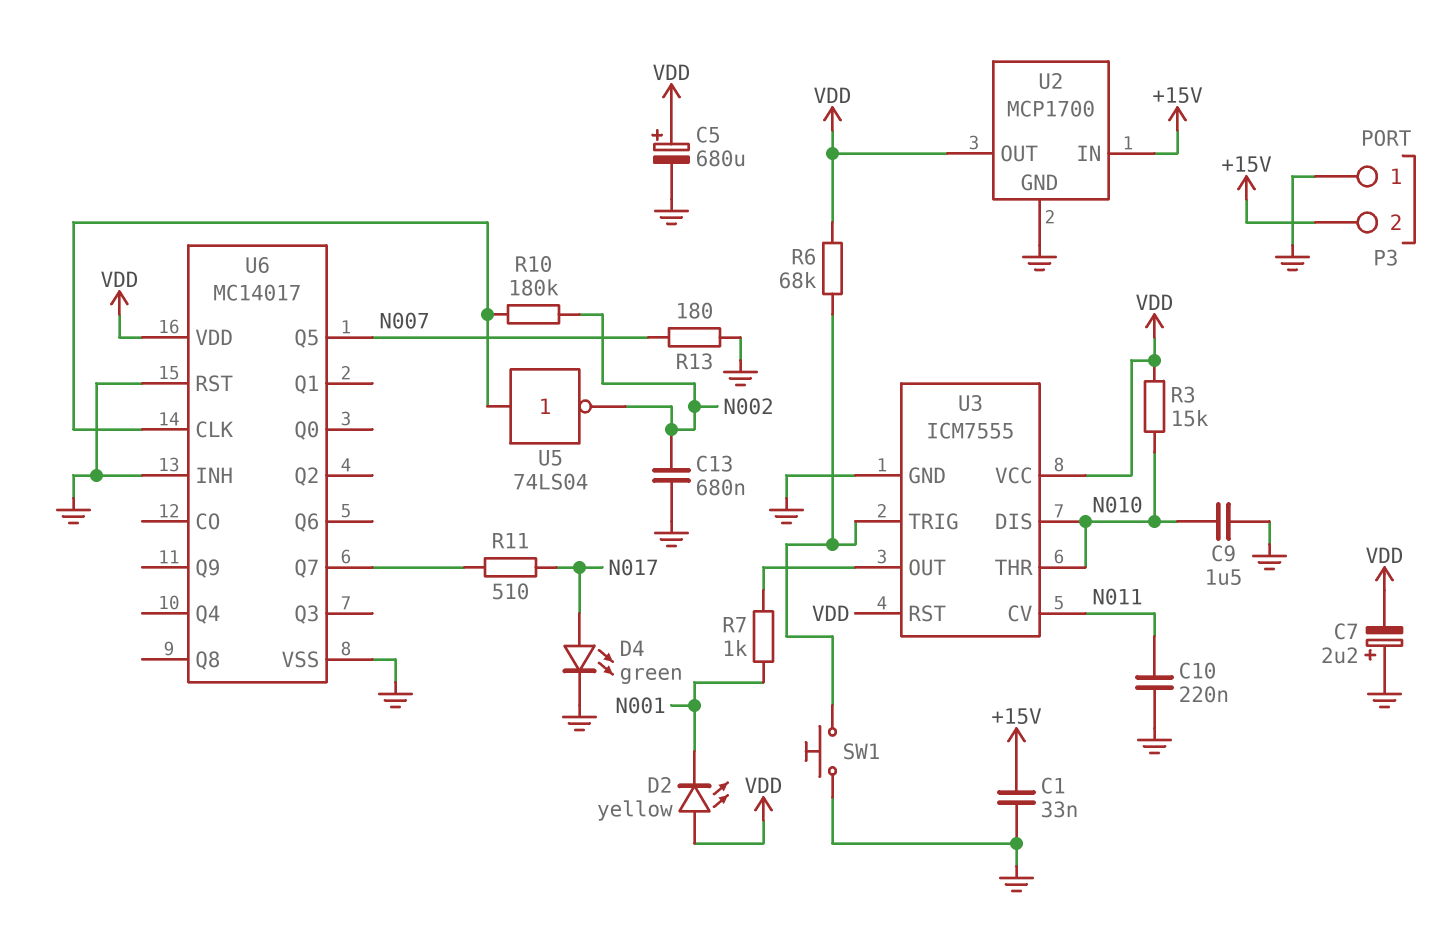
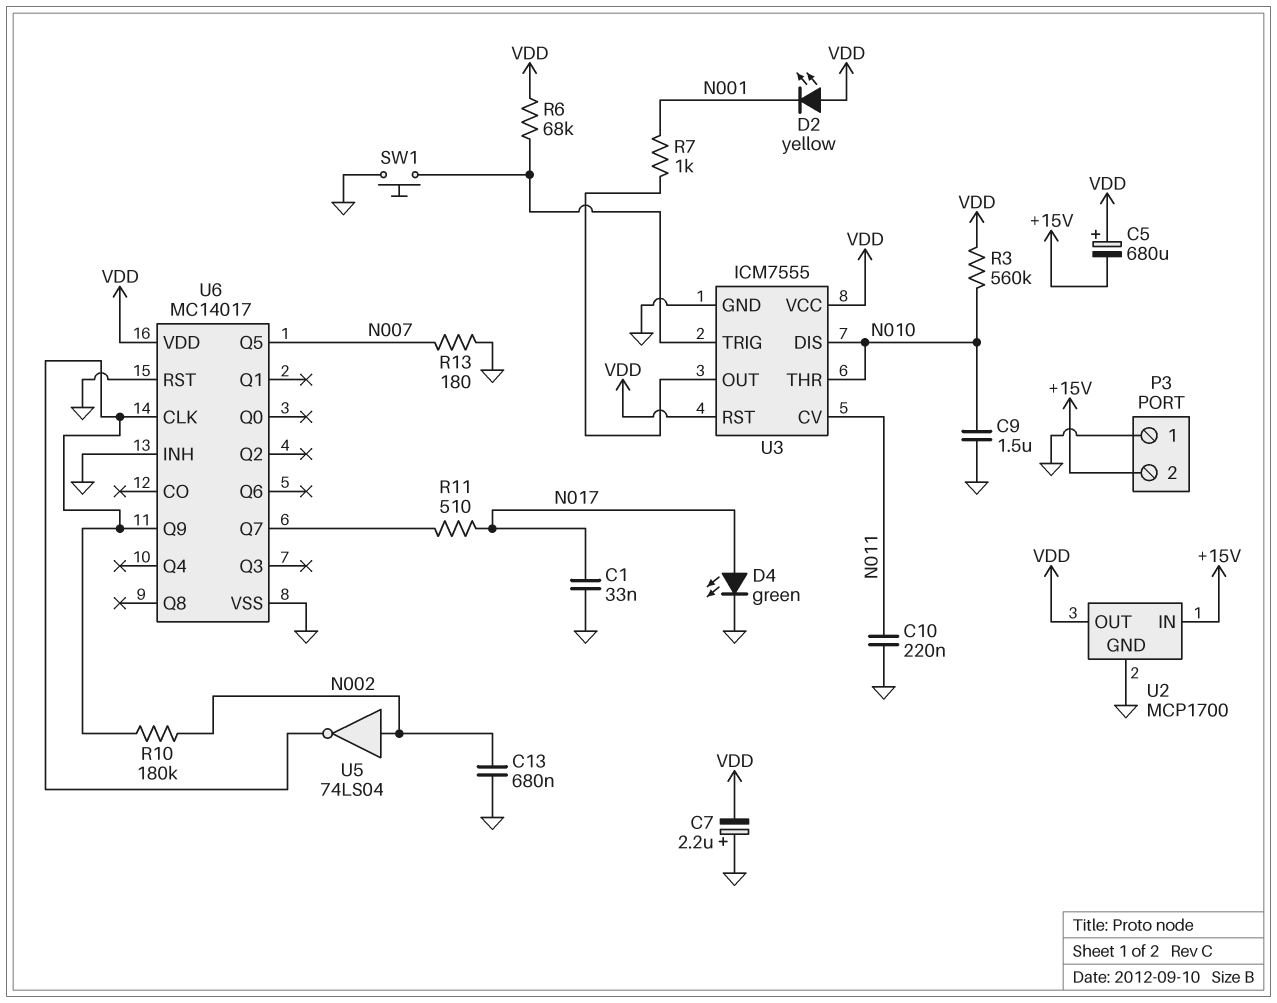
C1: 33nF (+15V, GND) -> 33nF (GND, N017)
C5: 680uF (plus VDD, minus GND) -> 680uF (plus VDD, minus +15V)
R3: 15k (N010, VDD) -> 560k (N010, VDD)
U5: NOT 74LS04 (in U6/CLK, out N002) -> NOT 74LS04 (in N002, out U6/CLK)
U6 pin Q9: none -> U6/CLK

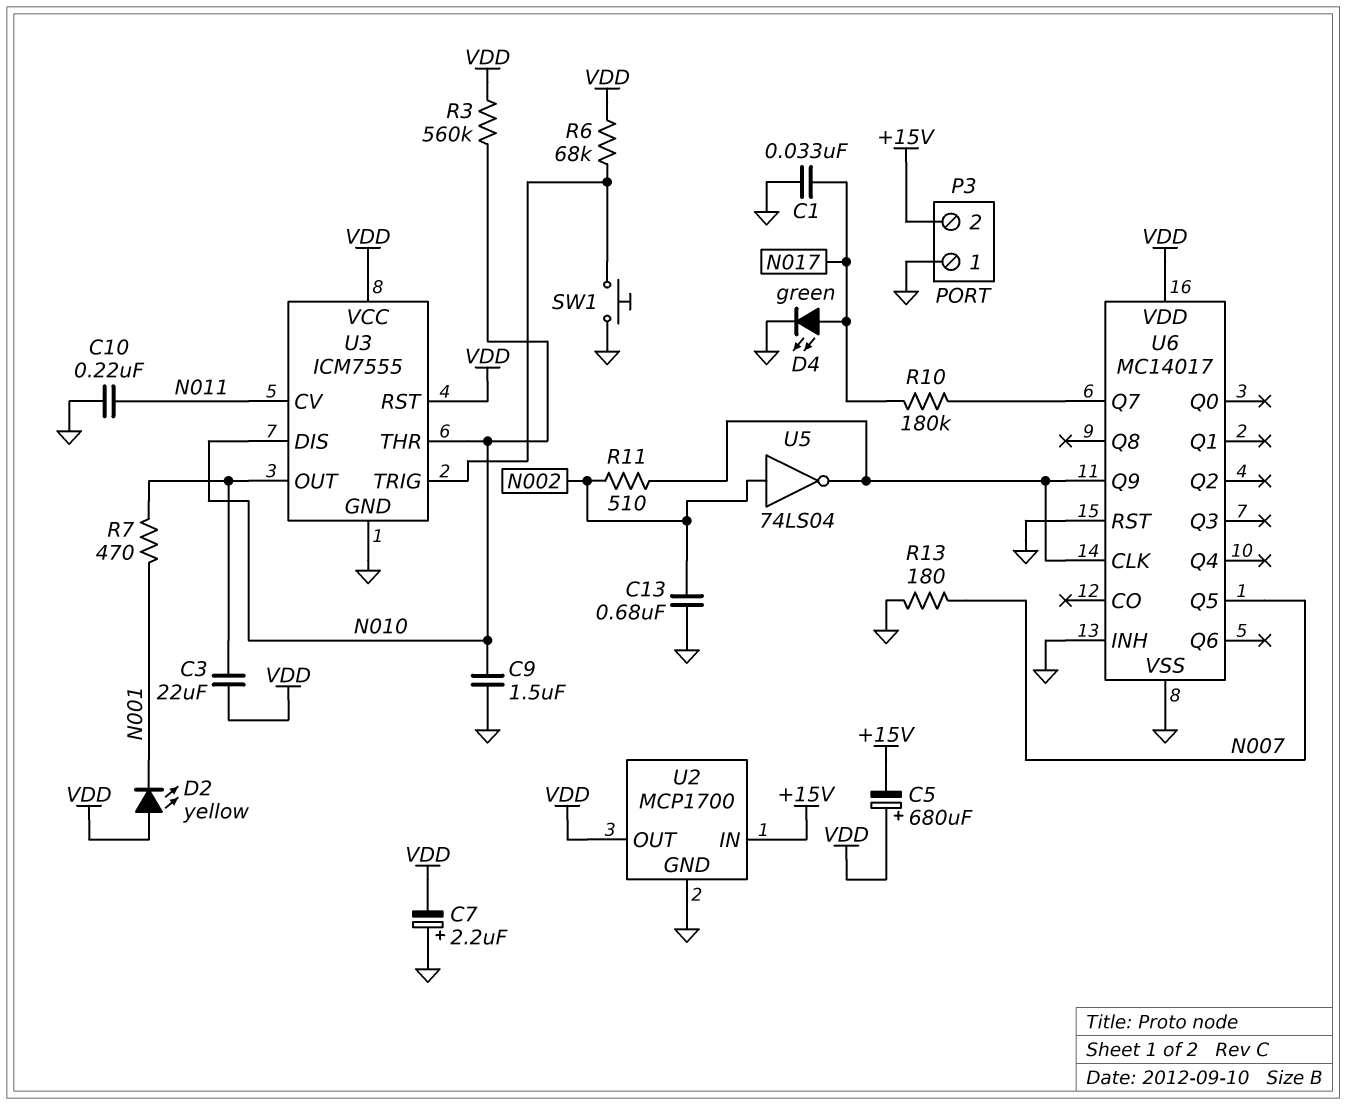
C3: none -> 22uF (U3/OUT, VDD)
R7: 1k (N001, U3/OUT) -> 470 (N001, U3/OUT)
R10: 180k (N002, U6/CLK) -> 180k (N017, U6/Q7)
R11: 510 (N017, U6/Q7) -> 510 (N002, U6/CLK)

